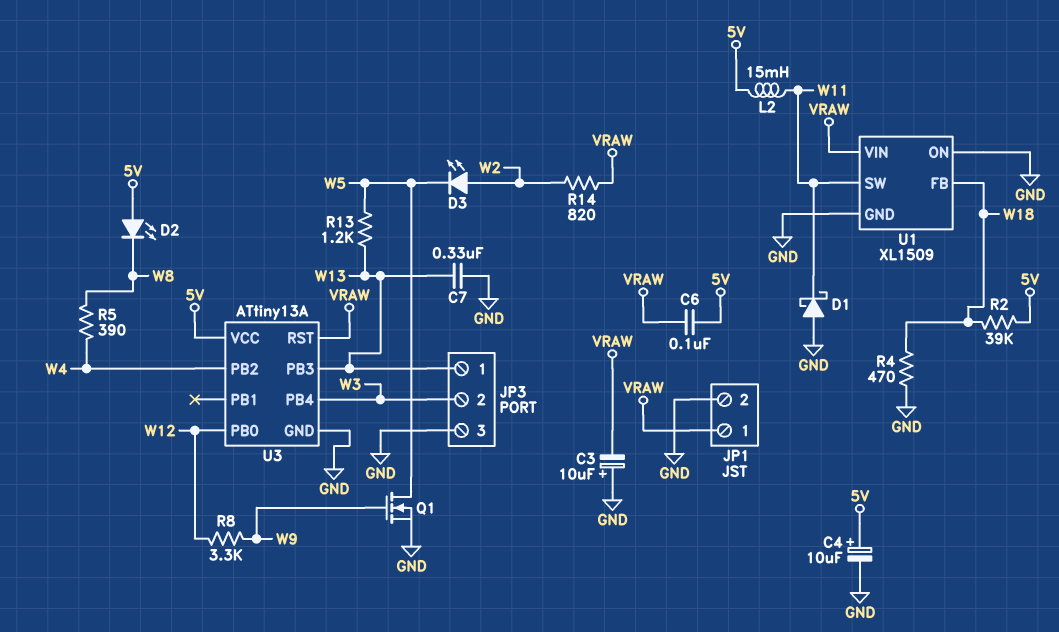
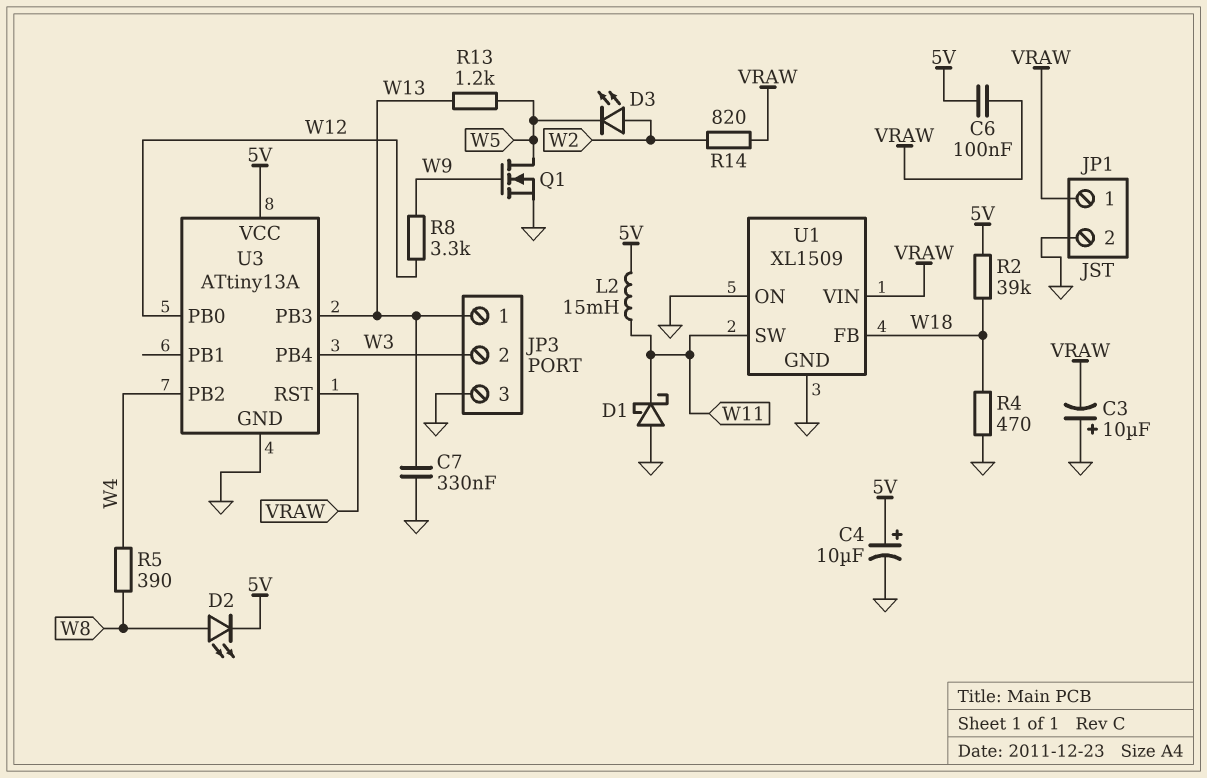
D2: LED (A 5V, K W8) -> LED (A W8, K 5V)

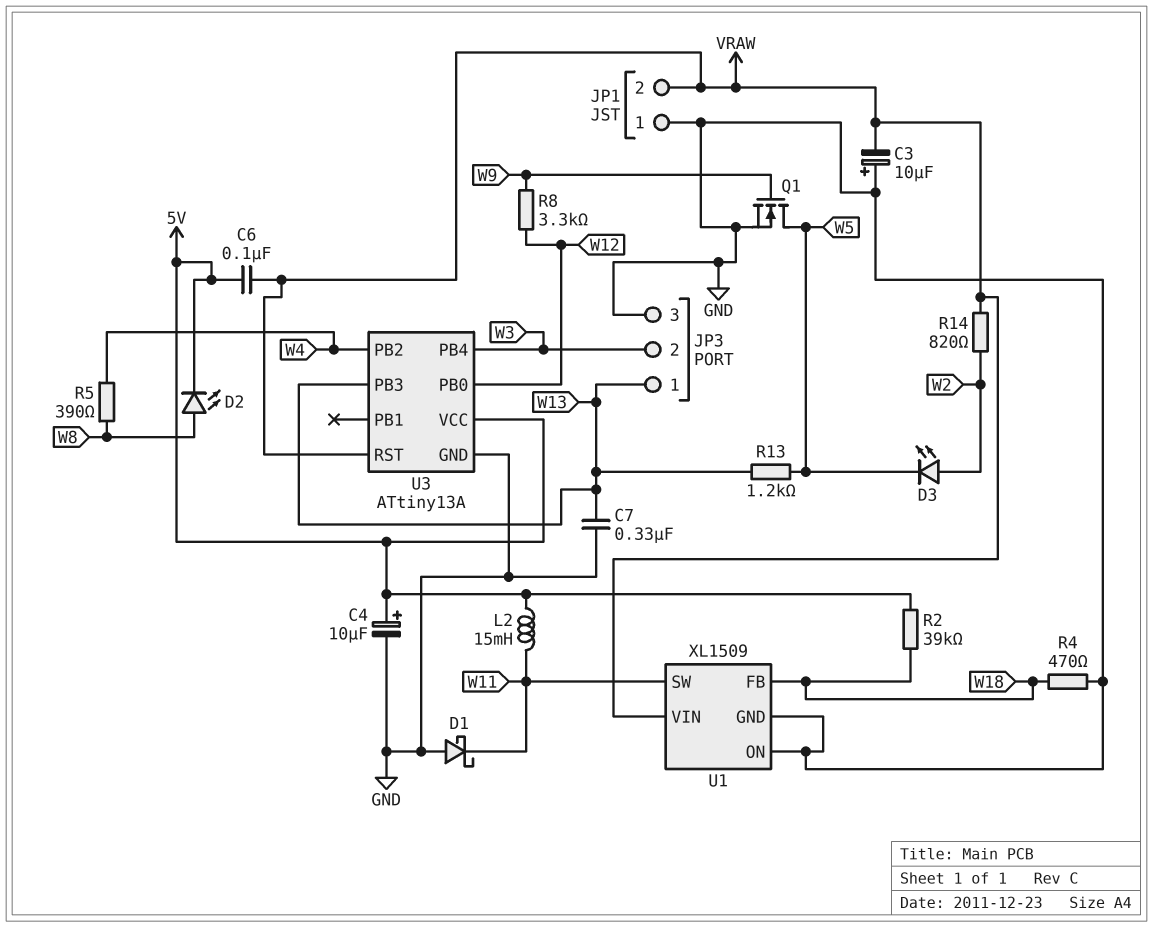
JP1 pin 1: VRAW -> GND
JP1 pin 2: GND -> VRAW

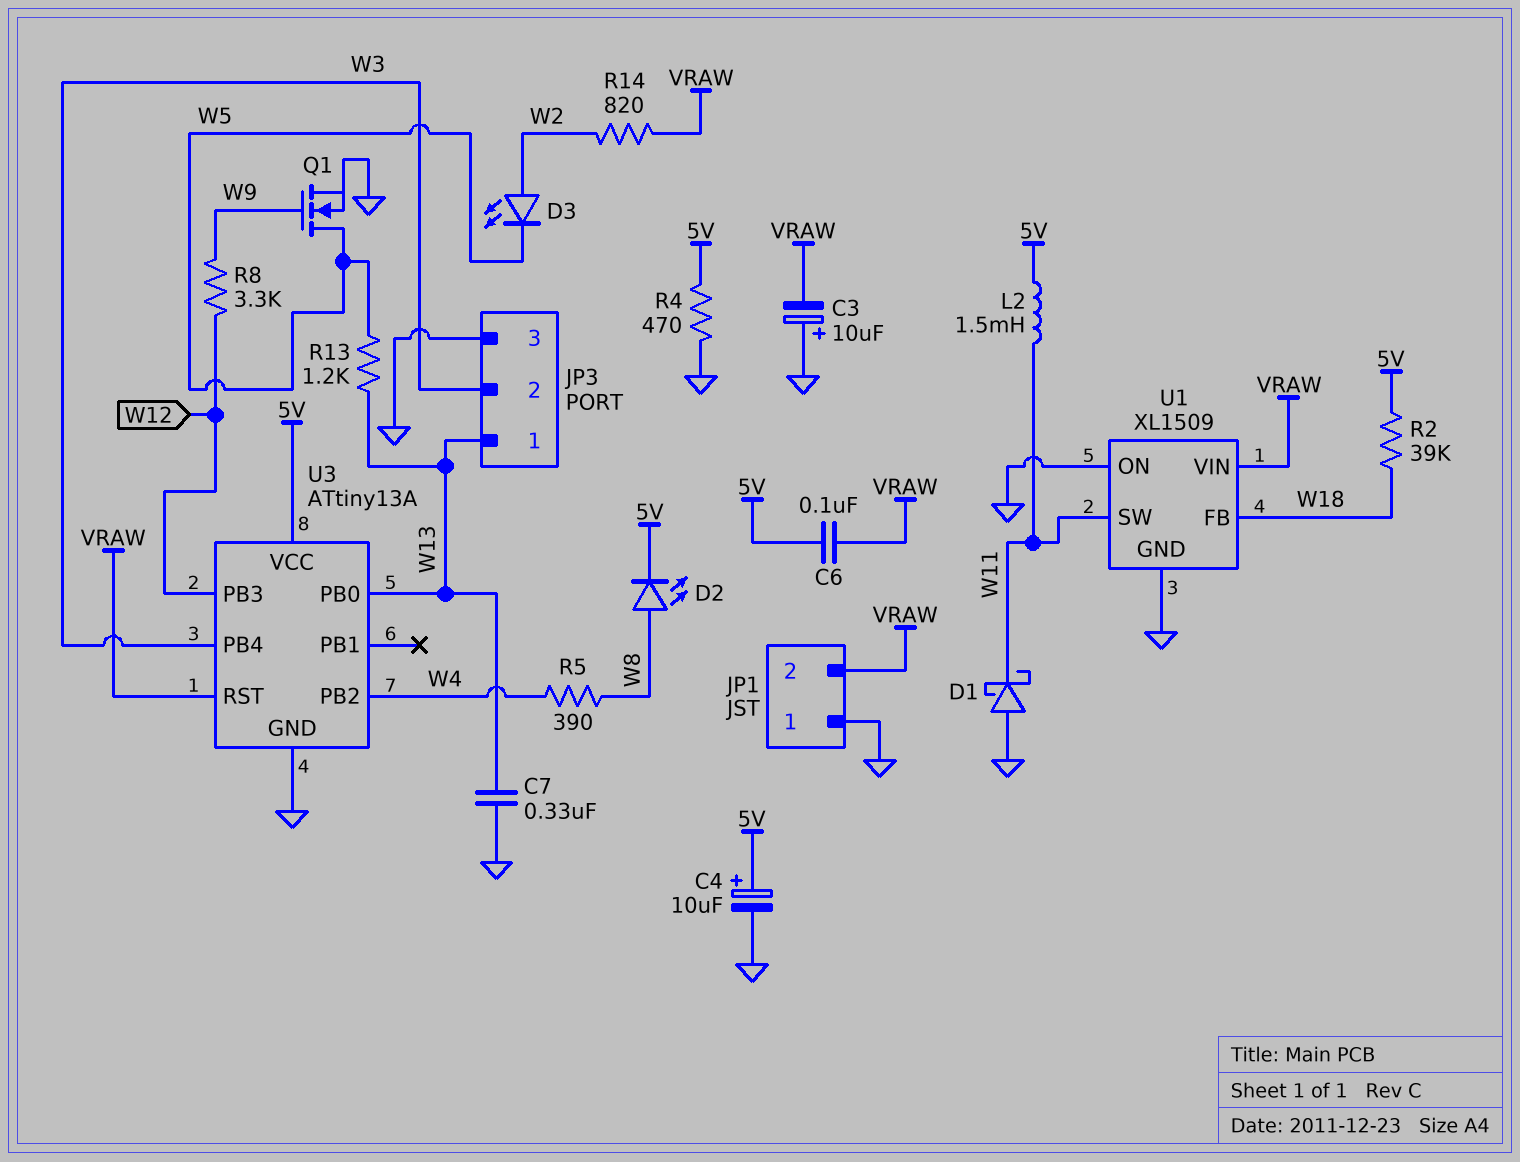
L2: 15mH (5V, W11) -> 1.5mH (5V, W11)
R4: 470 (GND, W18) -> 470 (5V, GND)
U3 pin PB0: W12 -> W13
U3 pin PB3: W13 -> W12

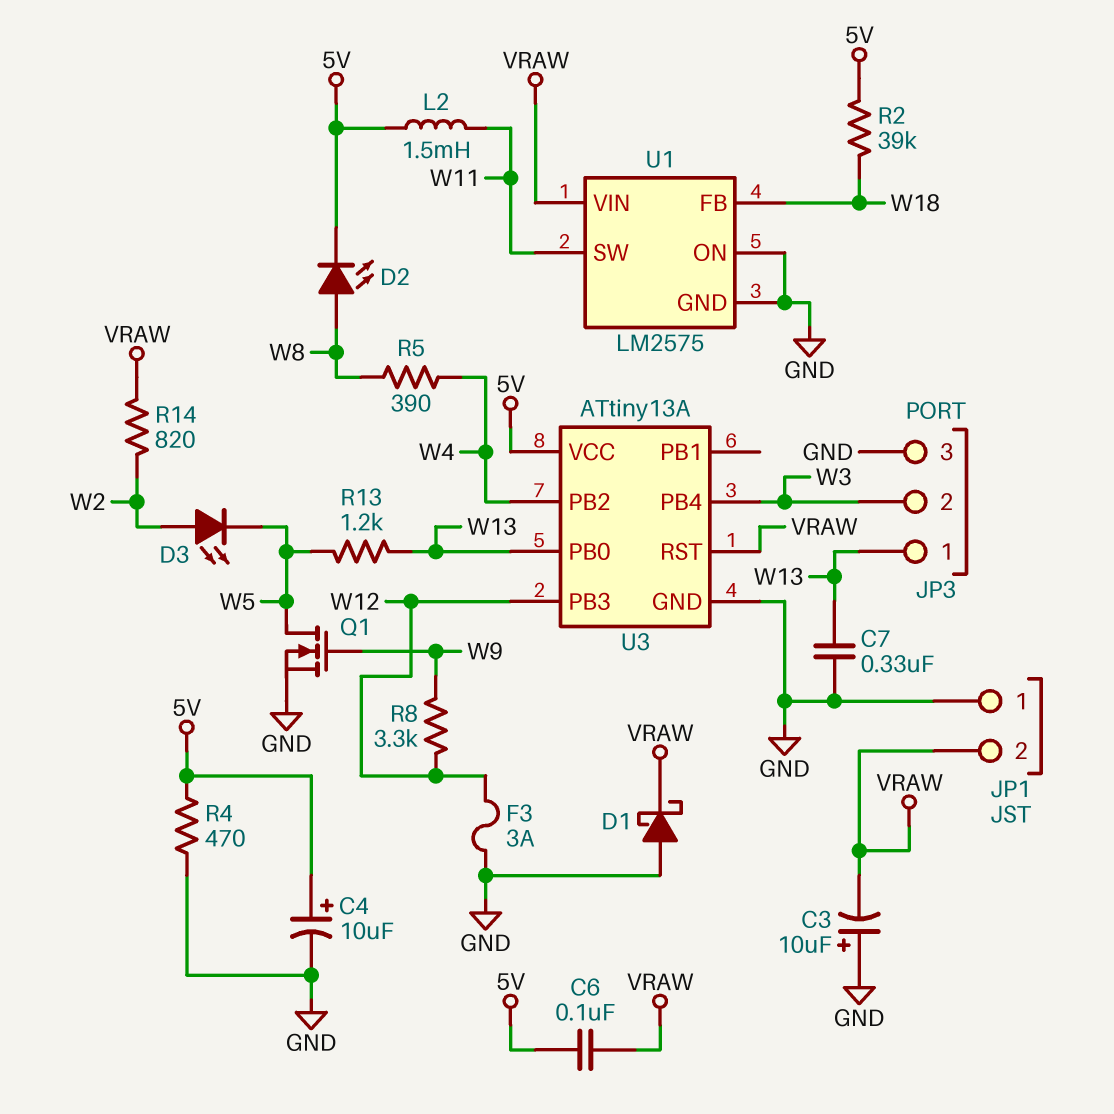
D1: schottky (A GND, K W11) -> schottky (A GND, K VRAW)
F3: none -> 3A (GND, W12)
U1: XL1509 -> LM2575

